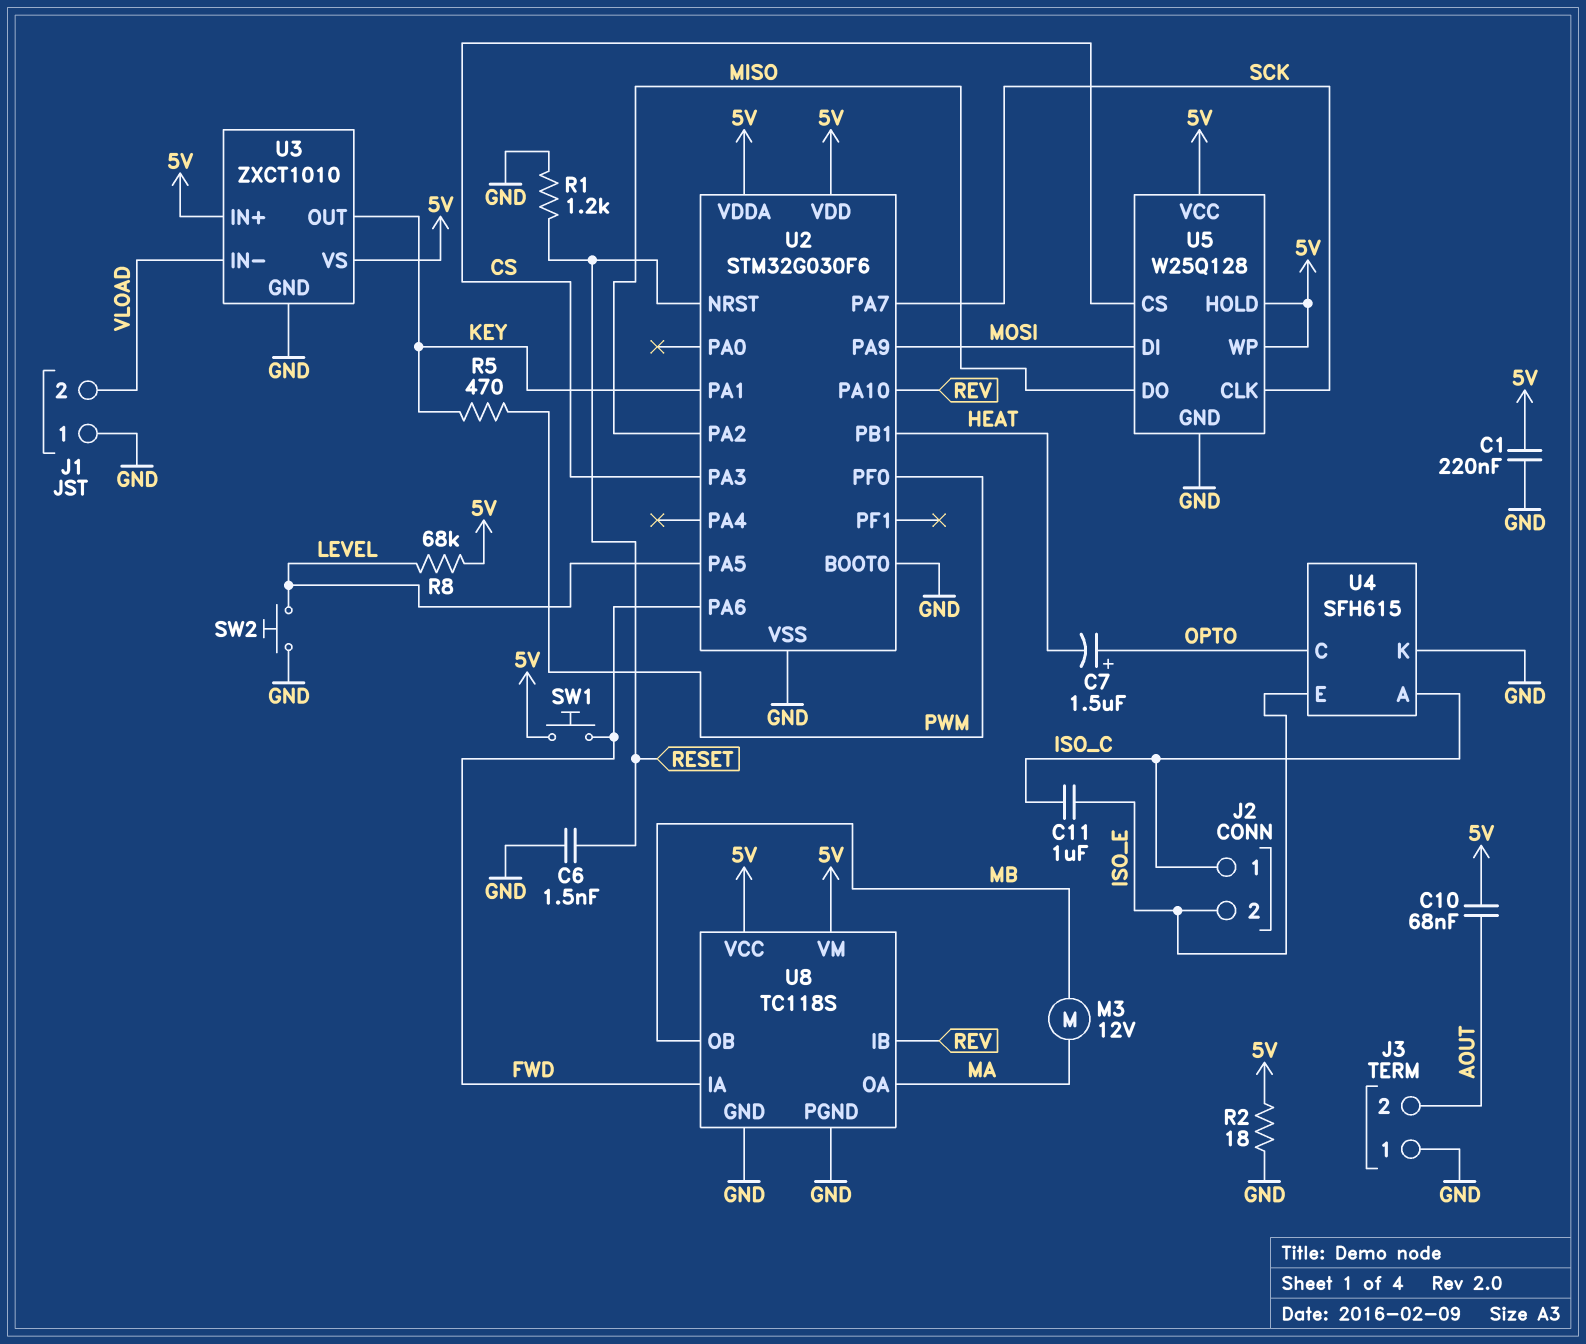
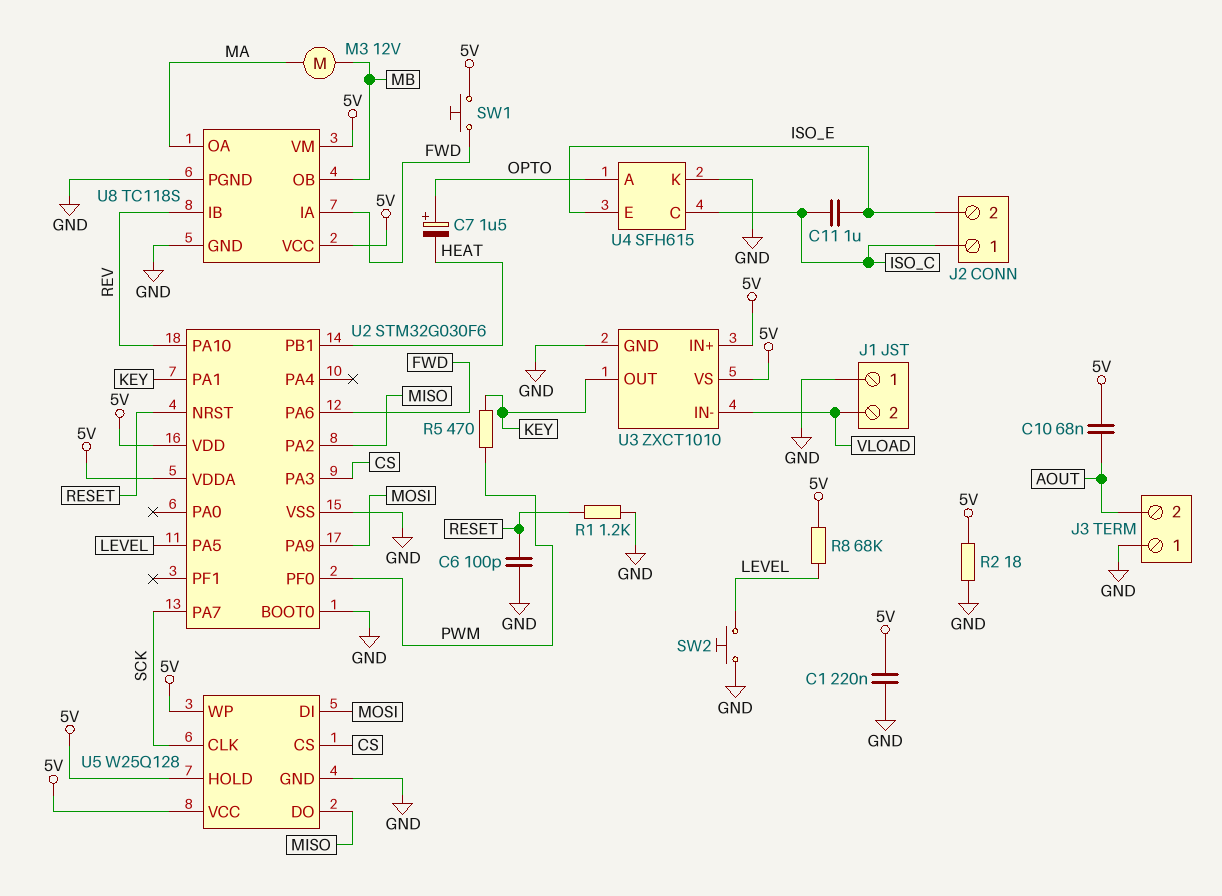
C6: 1.5nF (GND, RESET) -> 100pF (GND, RESET)
U4 pin A: ISO_C -> OPTO
U4 pin C: OPTO -> ISO_C

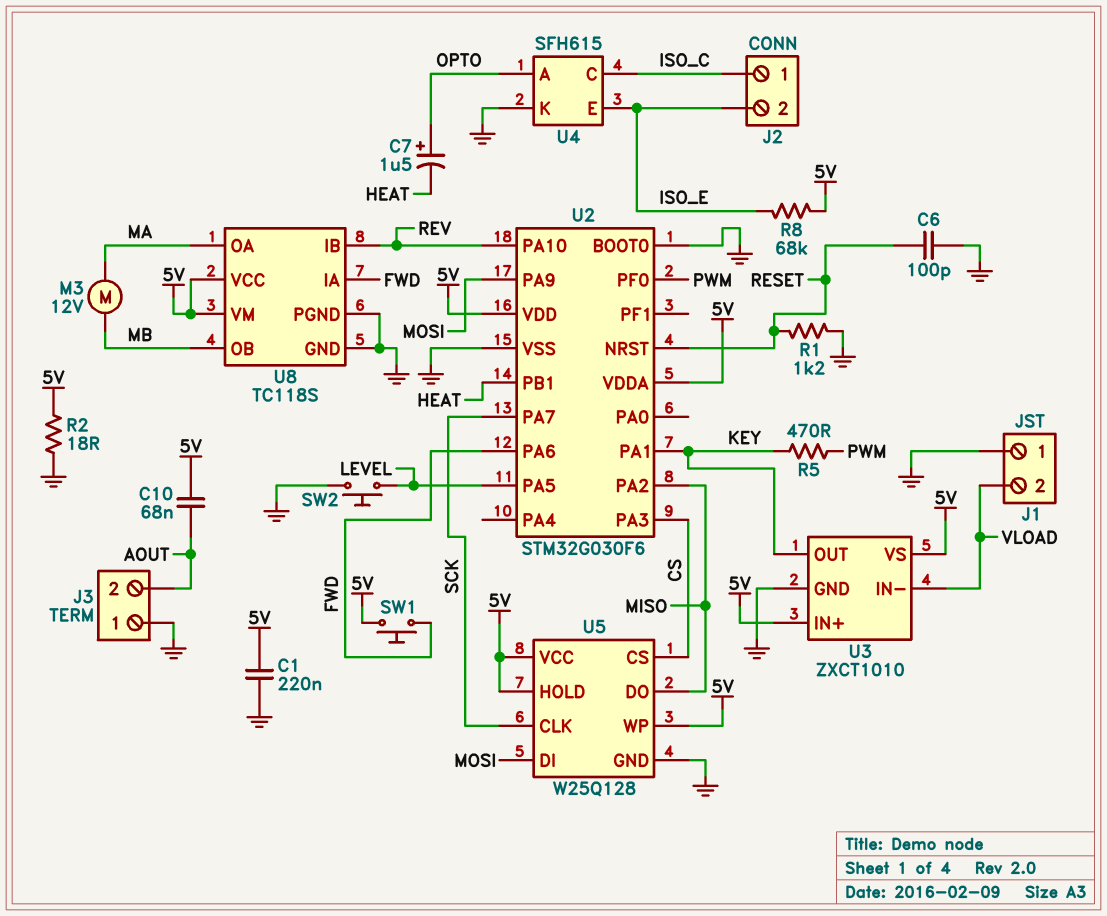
C11: 1uF (ISO_C, ISO_E) -> none
R8: 68k (5V, LEVEL) -> 68k (5V, ISO_E)

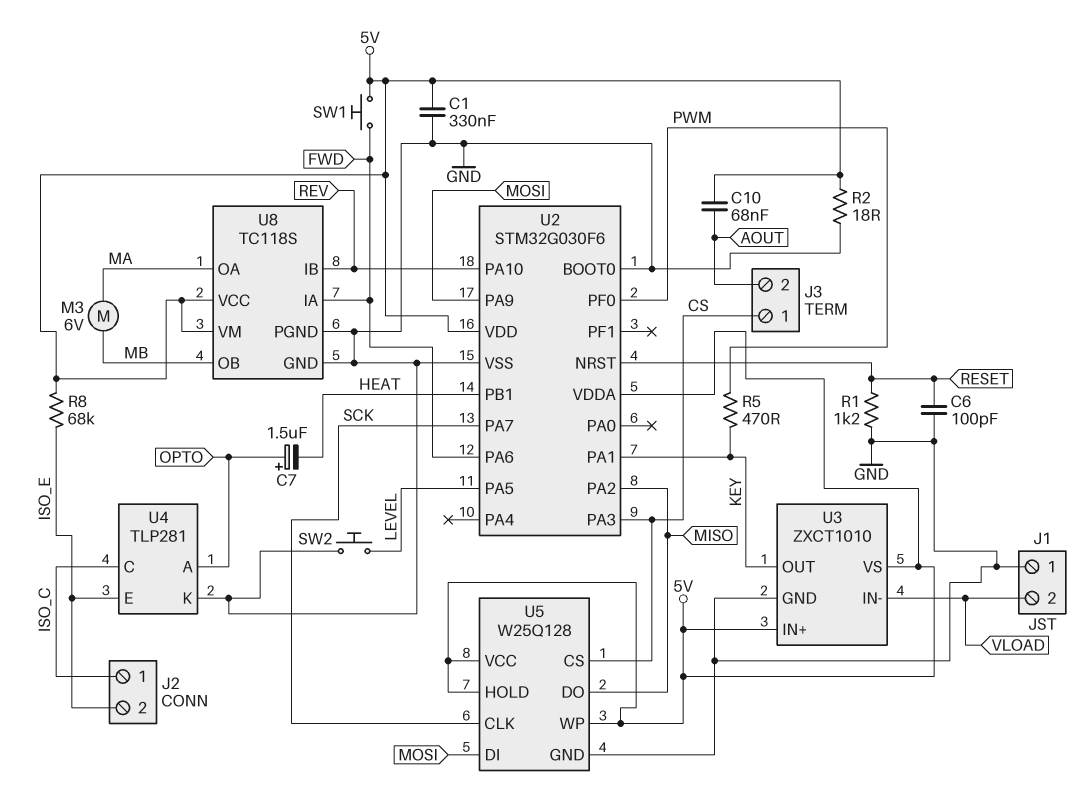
C1: 220nF (5V, GND) -> 330nF (5V, GND)
J3 pin 1: GND -> CS
M3: motor 12V (MA, MB) -> motor 6V (MA, MB)
U4: SFH615 -> TLP281

